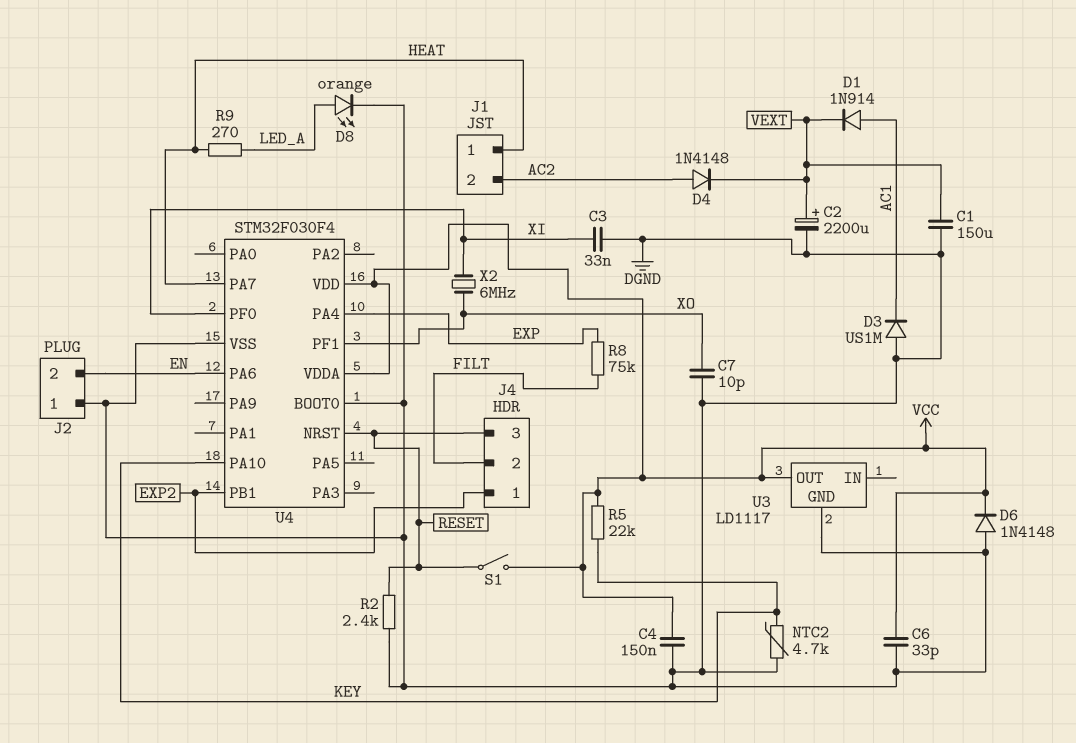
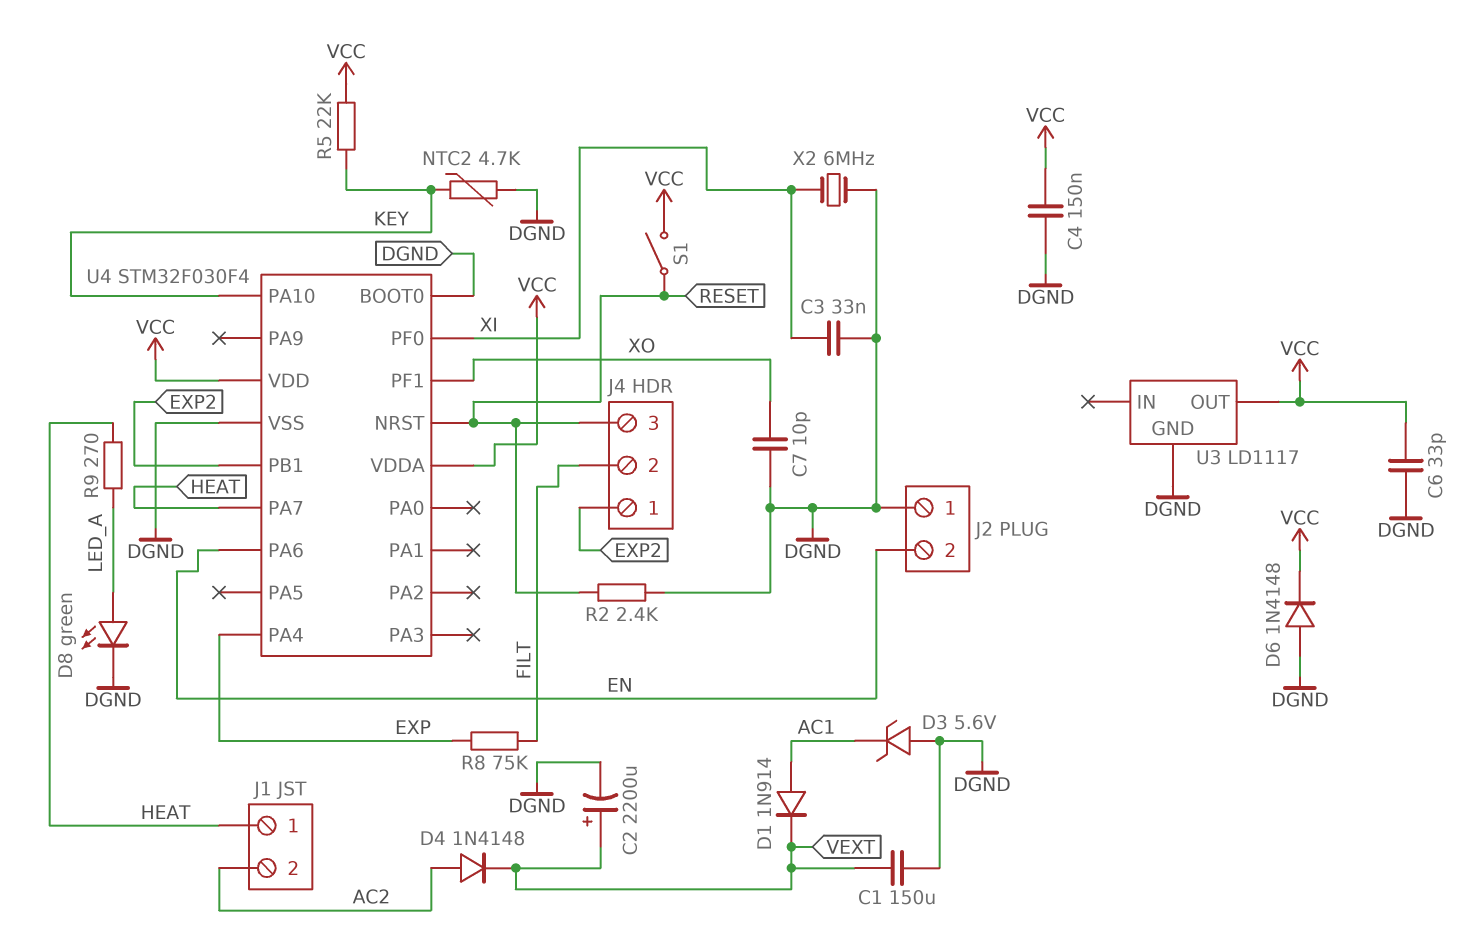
D3: diode US1M (A DGND, K AC1) -> zener 5.6V (A DGND, K AC1)
D8: LED orange (A LED_A, K DGND) -> LED green (A LED_A, K DGND)
X2: 6MHz (XI, XO) -> 6MHz (DGND, XI)

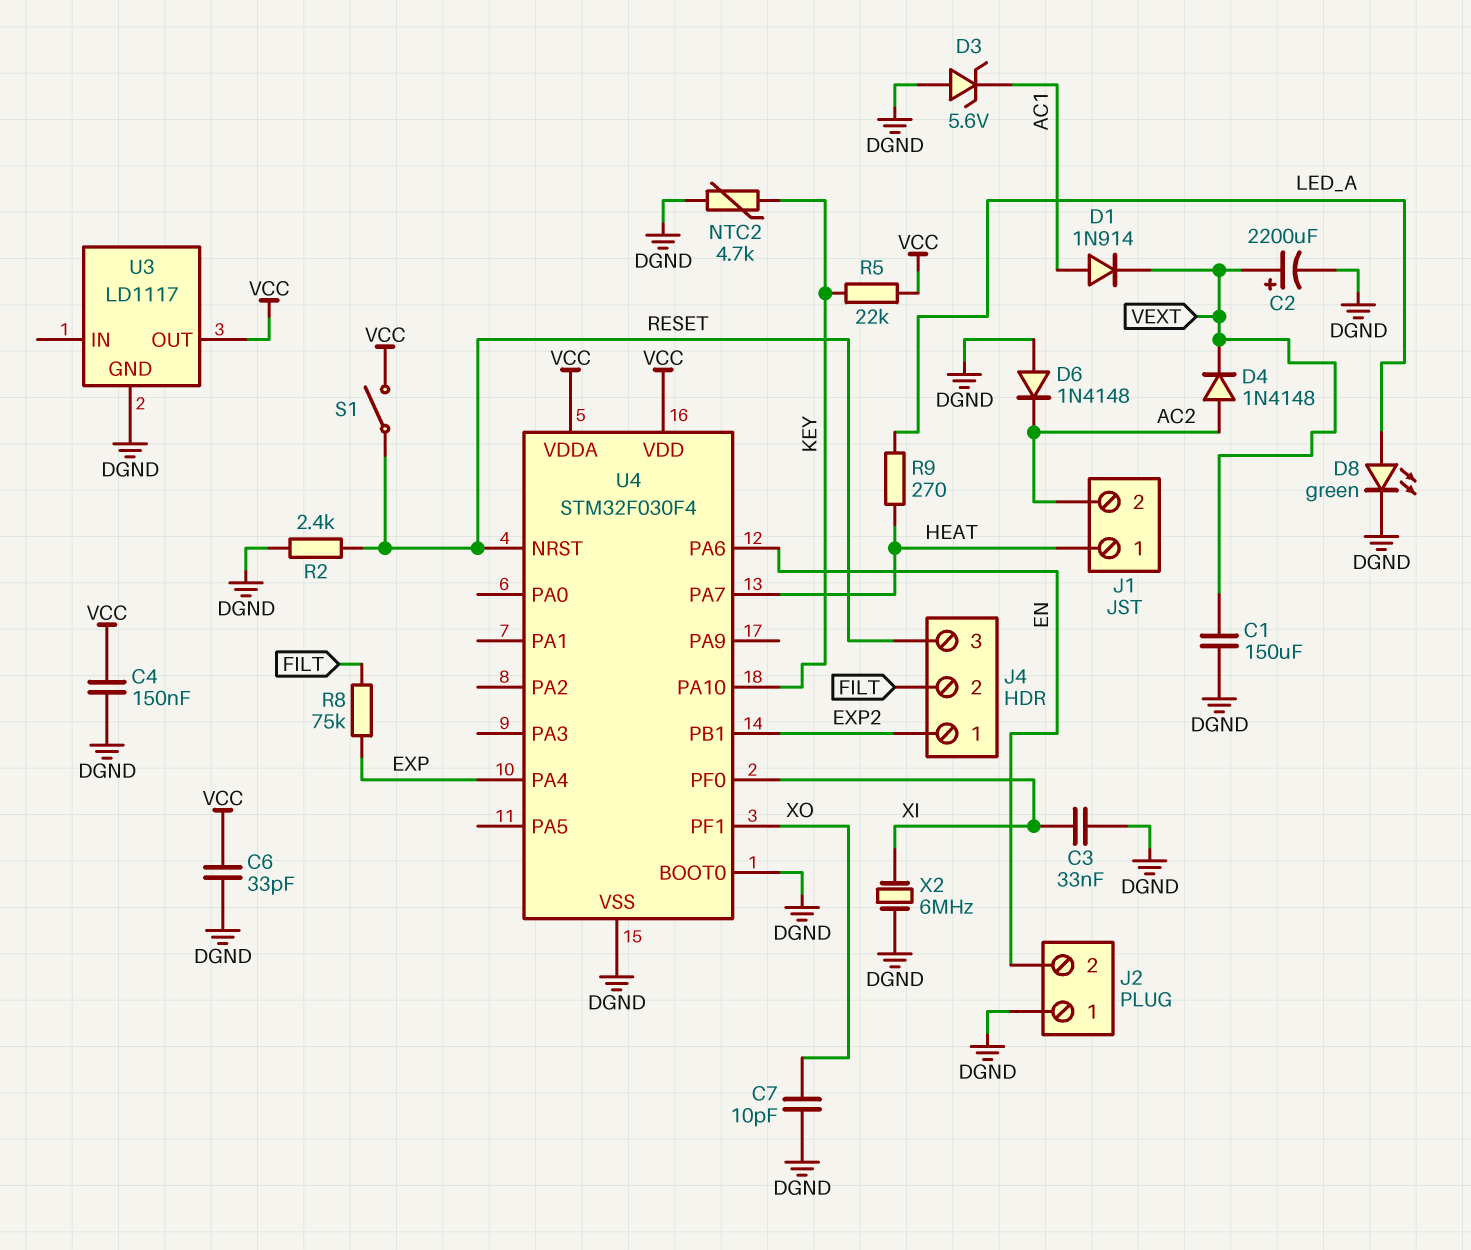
D6: diode 1N4148 (A DGND, K VCC) -> diode 1N4148 (A DGND, K AC2)

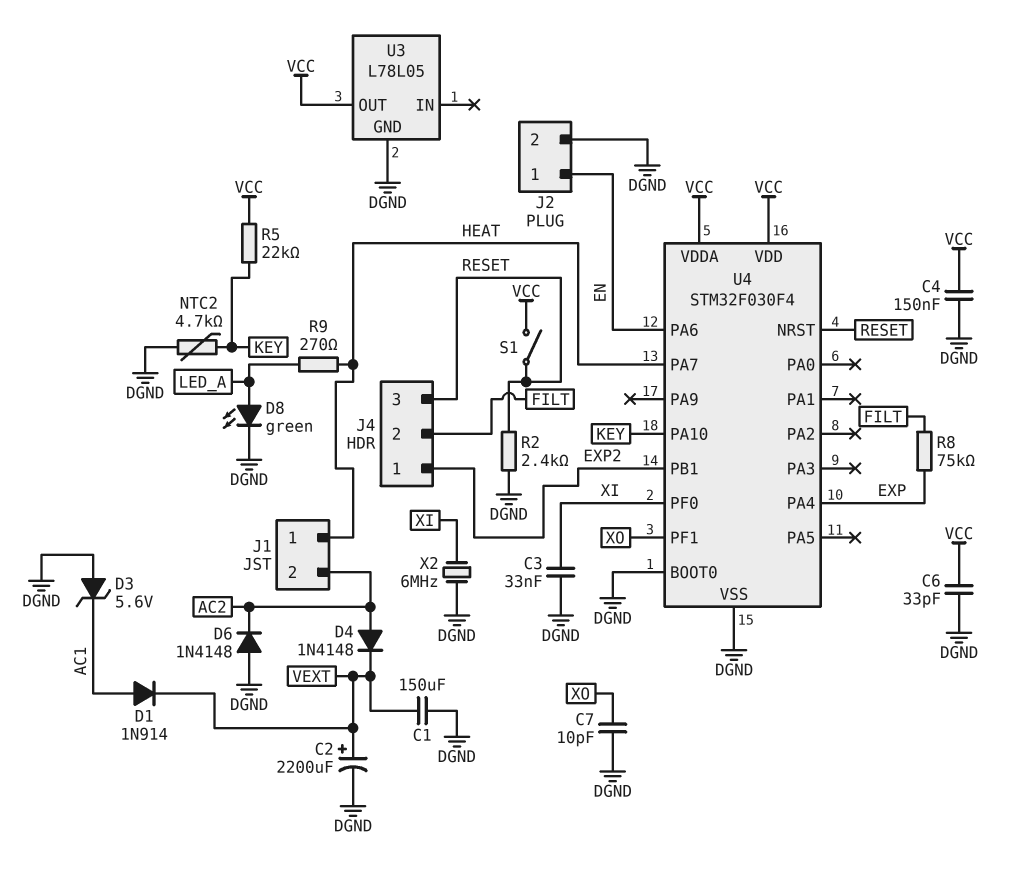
J2 pin 1: DGND -> EN
J2 pin 2: EN -> DGND
U3: LD1117 -> L78L05

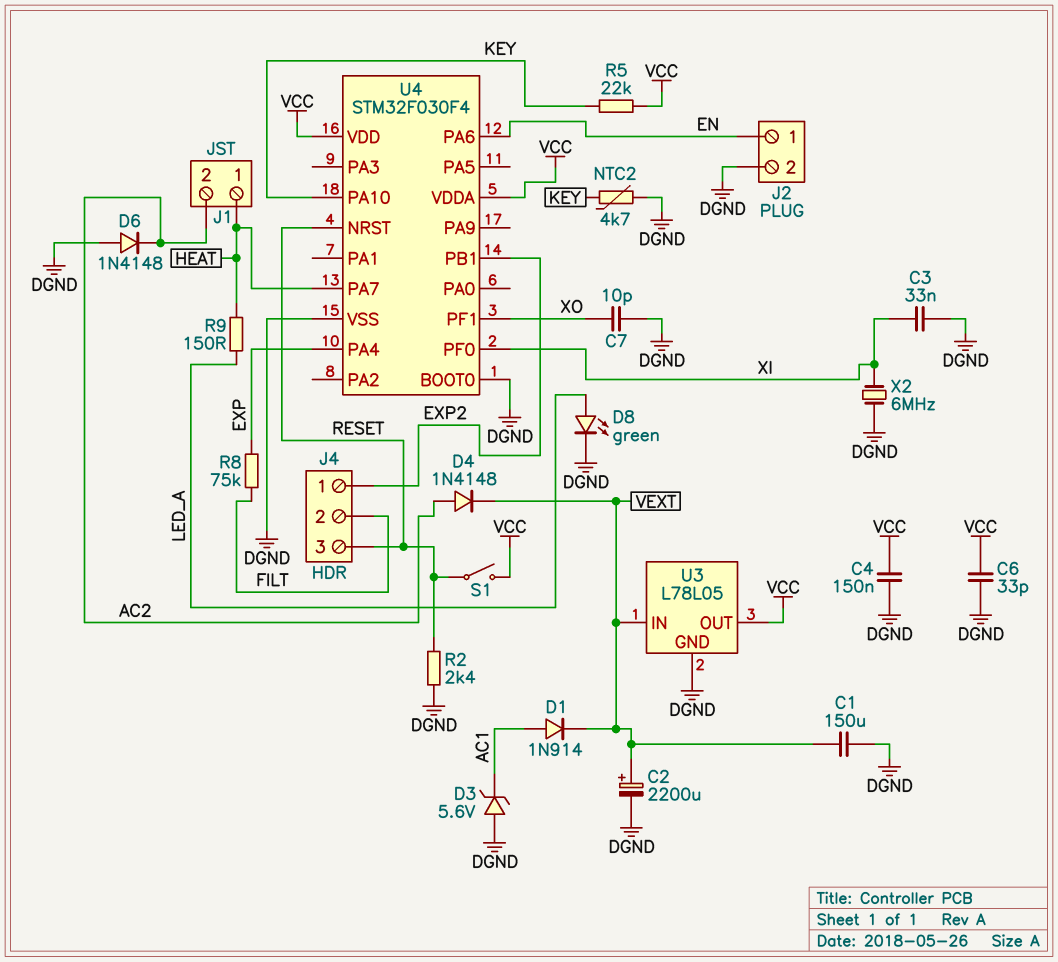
R9: 270 (HEAT, LED_A) -> 150 (HEAT, LED_A)
U3 pin IN: none -> VEXT

